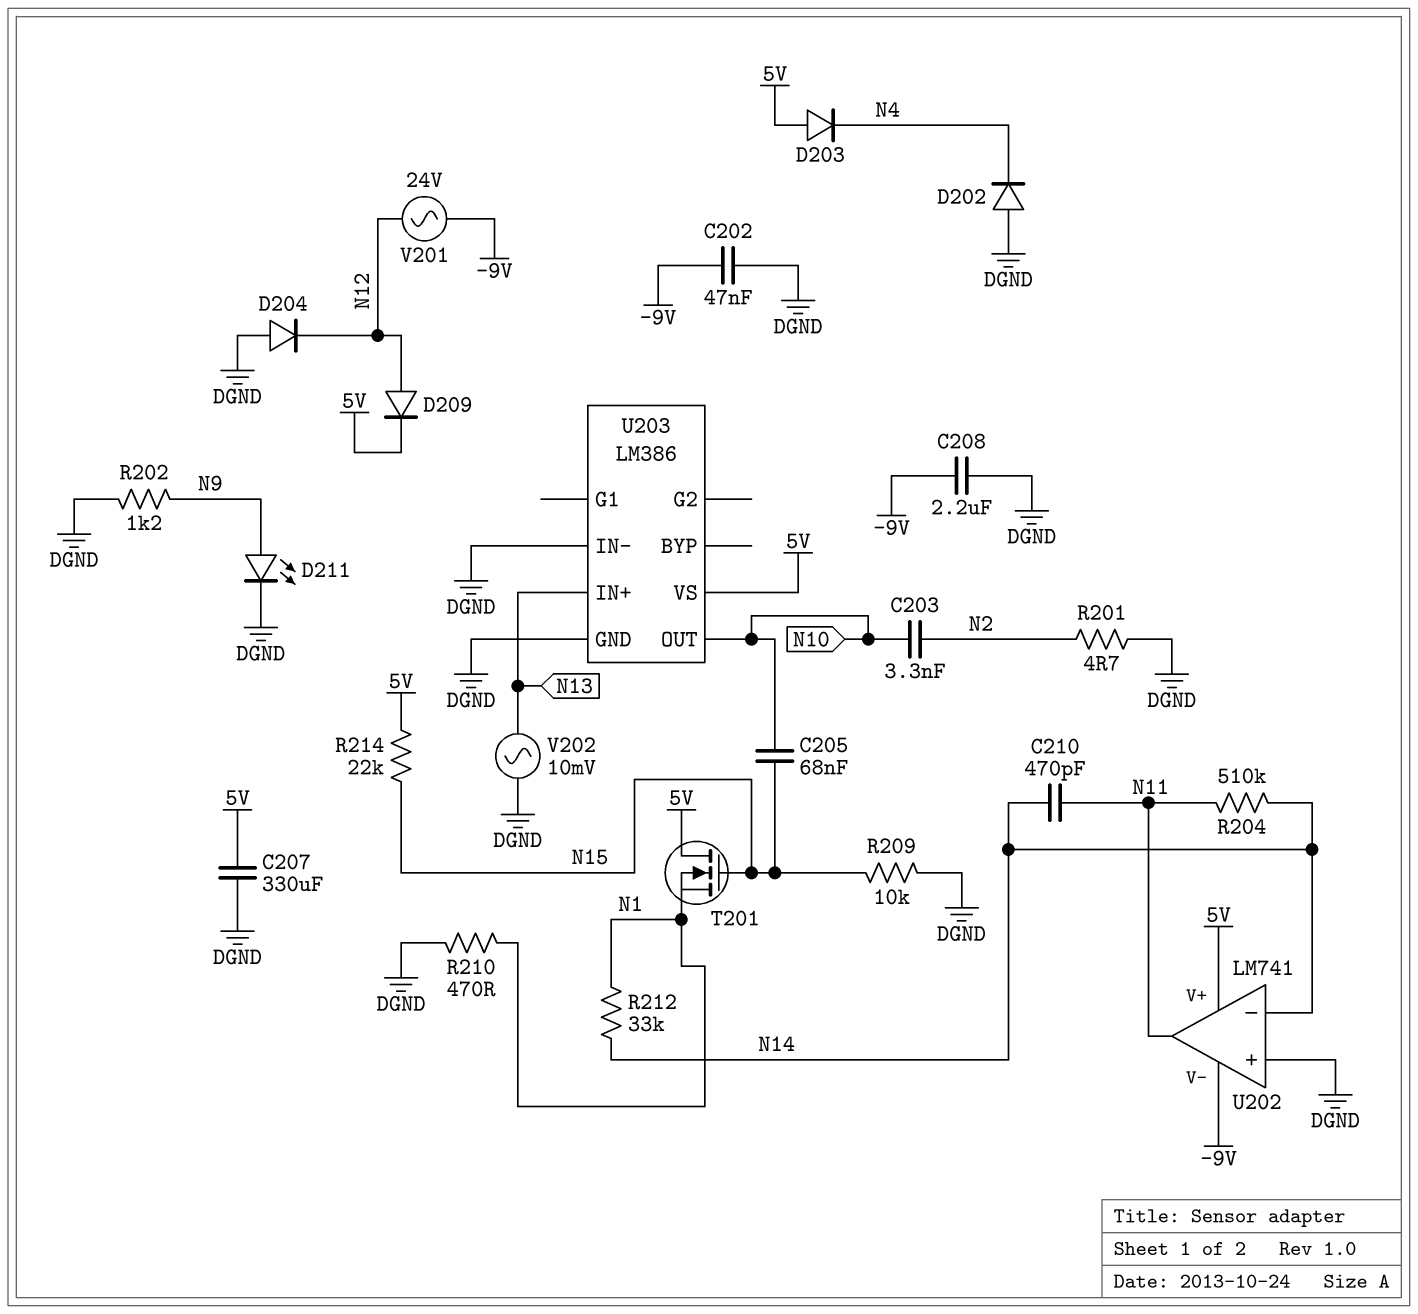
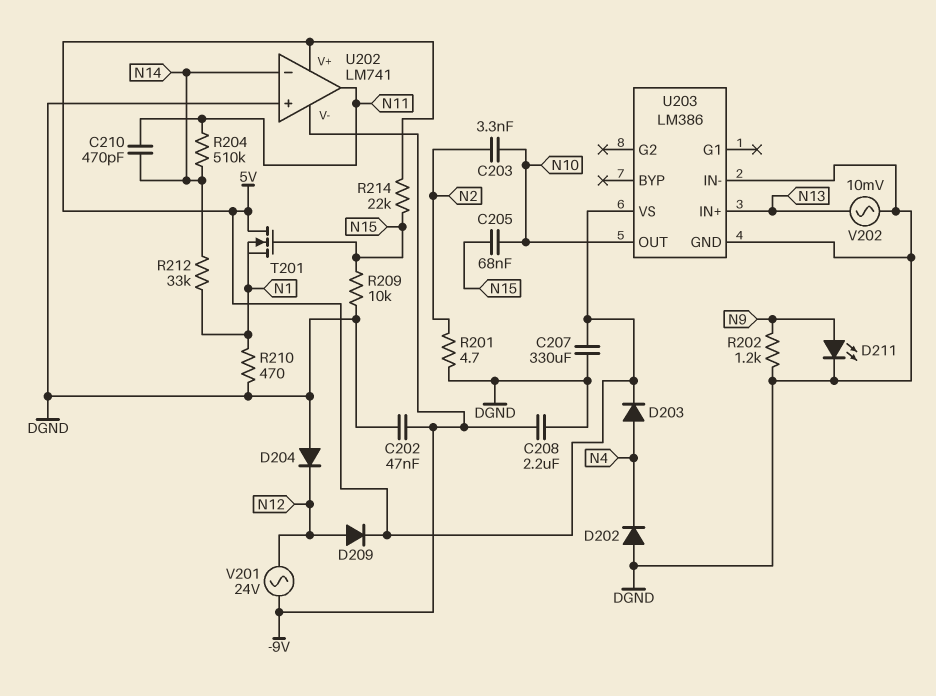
D203: diode (A 5V, K N4) -> diode (A N4, K 5V)

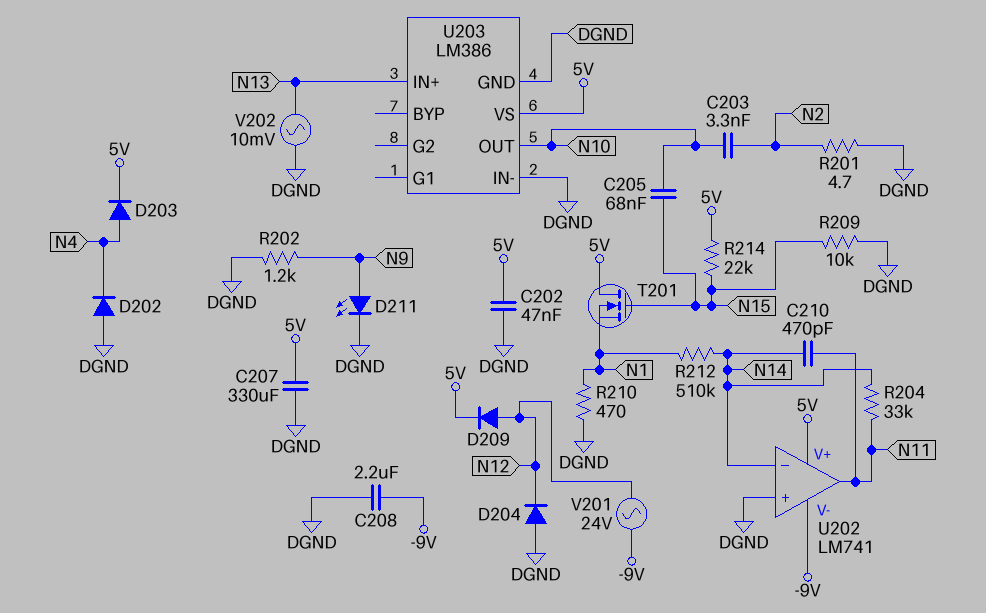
C202: 47nF (-9V, DGND) -> 47nF (5V, DGND)
R204: 510k (N11, N14) -> 33k (N11, N14)
R212: 33k (N1, N14) -> 510k (N1, N14)

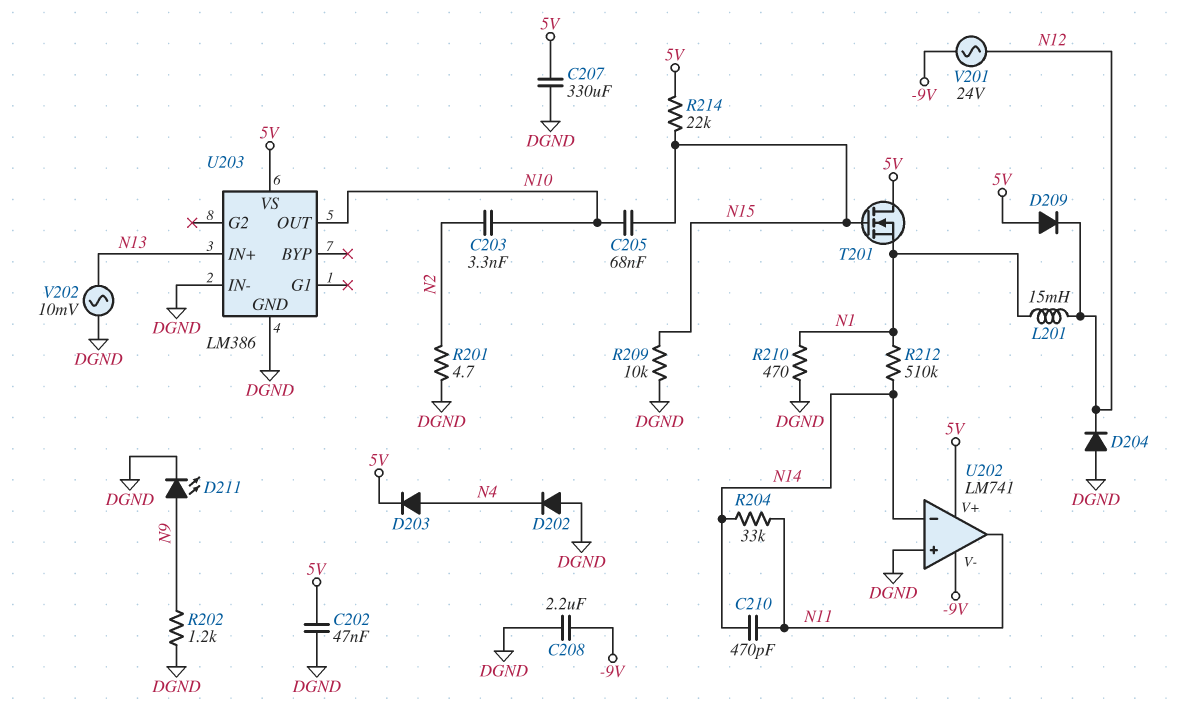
D209: diode (A N12, K 5V) -> diode (A 5V, K N12)
L201: none -> 15mH (N1, N12)

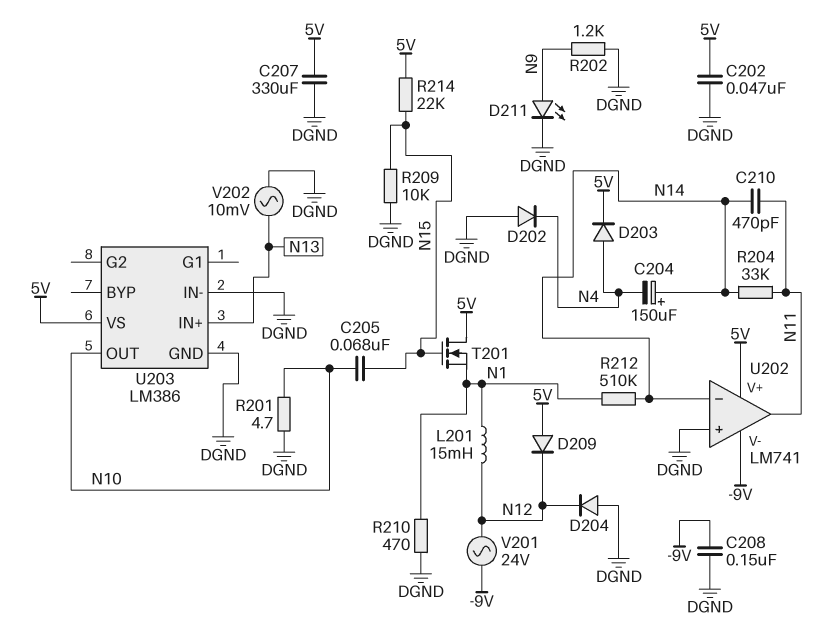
C203: 3.3nF (N2, N10) -> none
C204: none -> 150uF (plus N14, minus N4)
C208: 2.2uF (-9V, DGND) -> 150nF (-9V, DGND)
R201: 4.7 (DGND, N2) -> 4.7 (DGND, N10)

